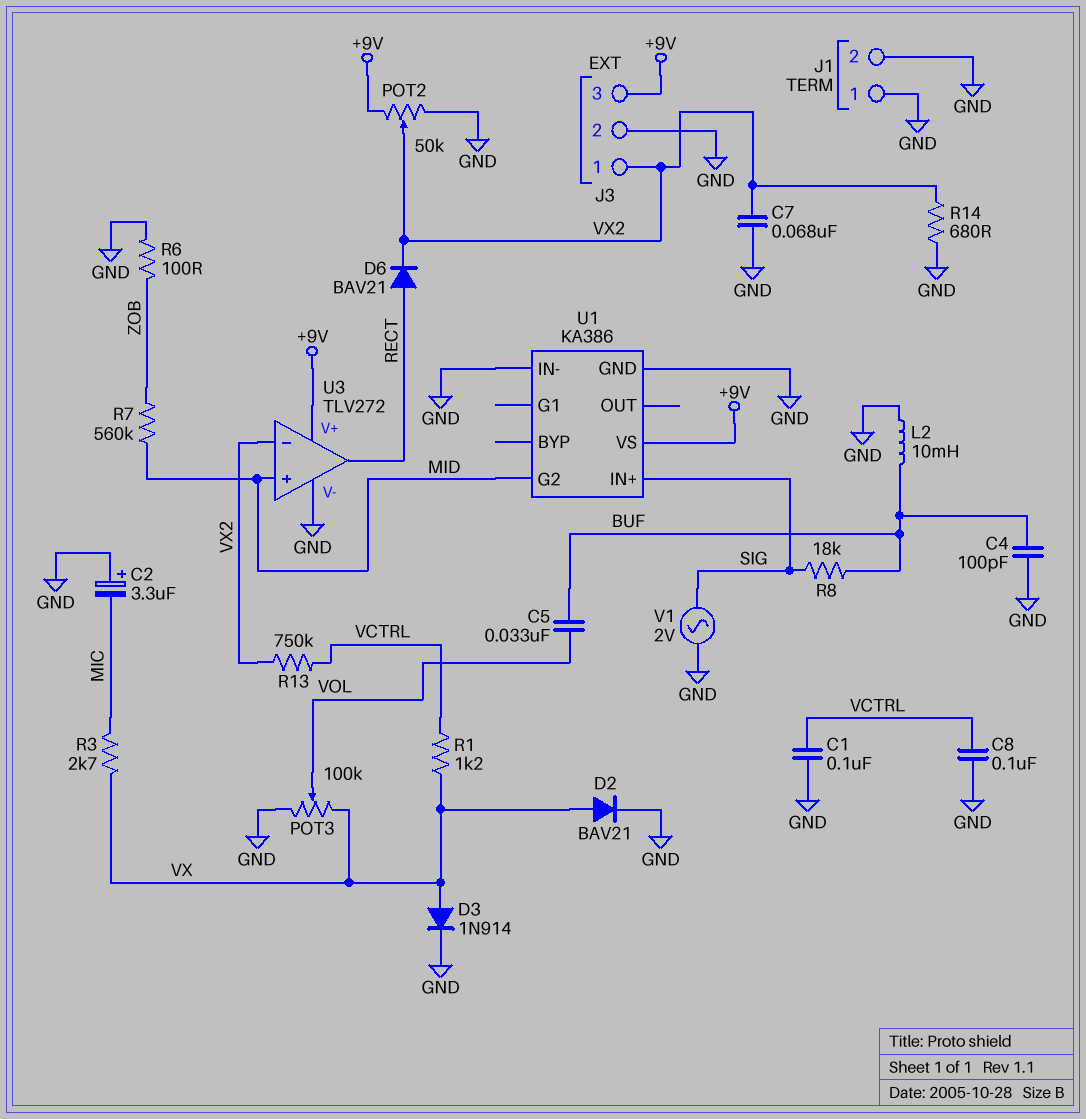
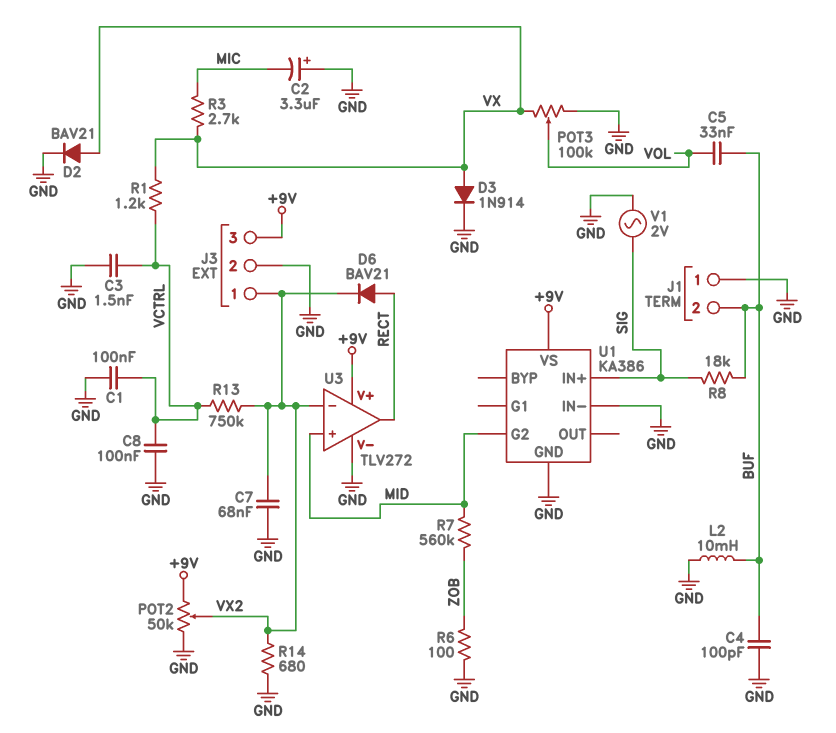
C3: none -> 1.5nF (GND, VCTRL)
J1 pin 2: GND -> BUF

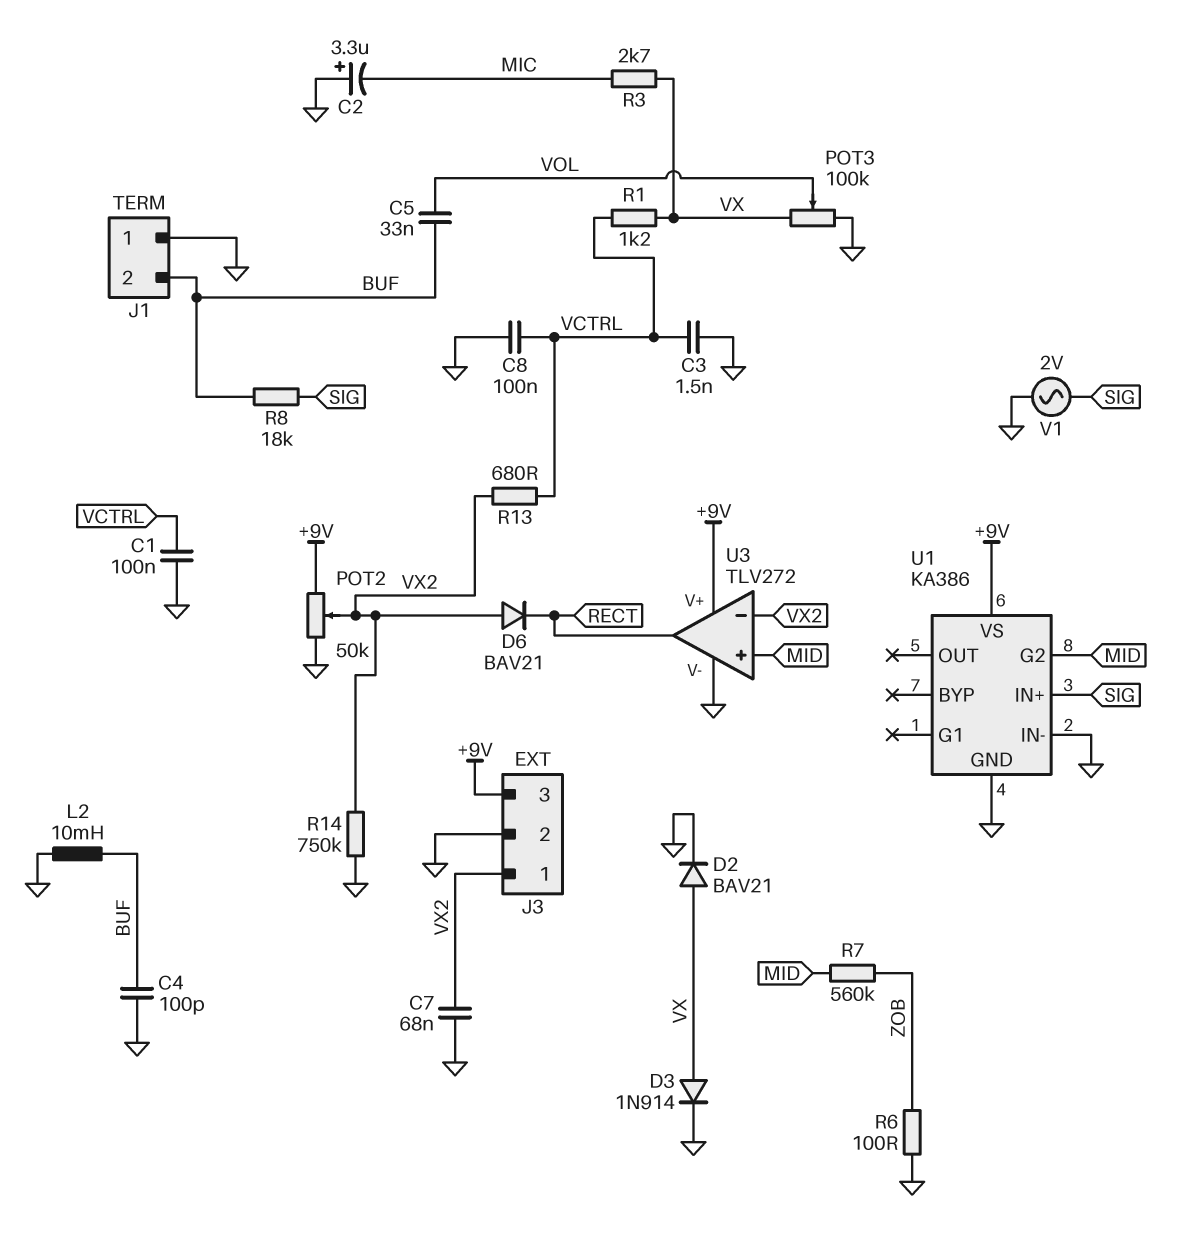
D6: diode BAV21 (A RECT, K VX2) -> diode BAV21 (A VX2, K RECT)
R13: 750k (VCTRL, VX2) -> 680 (VCTRL, VX2)
R14: 680 (GND, VX2) -> 750k (GND, VX2)

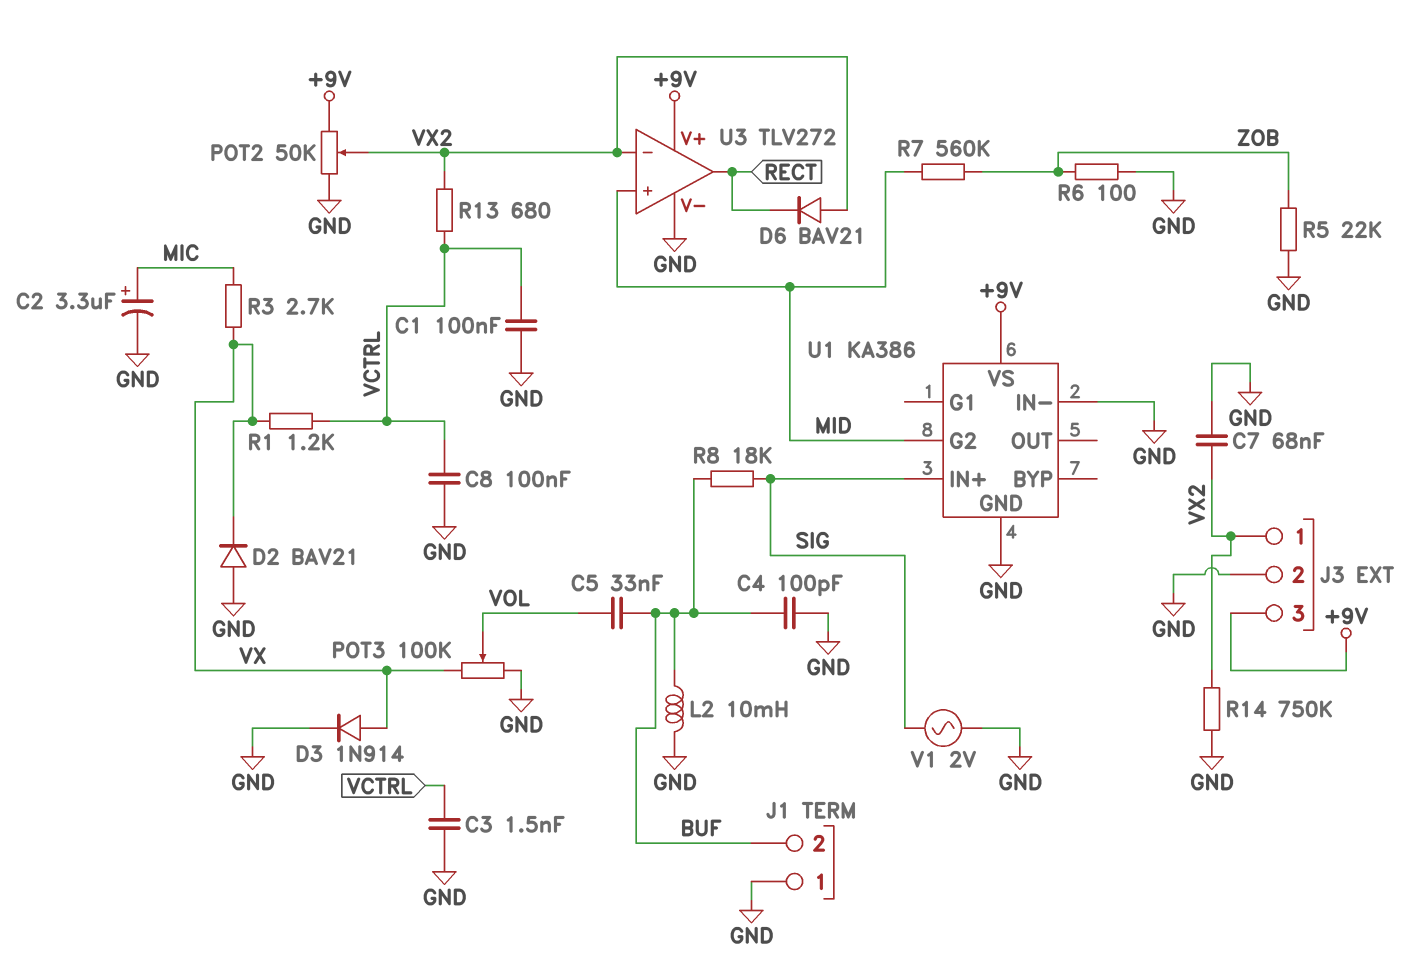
C2: 3.3uF (plus GND, minus MIC) -> 3.3uF (plus MIC, minus GND)
D2: diode BAV21 (A VX, K GND) -> diode BAV21 (A GND, K VX)
R5: none -> 22k (GND, ZOB)

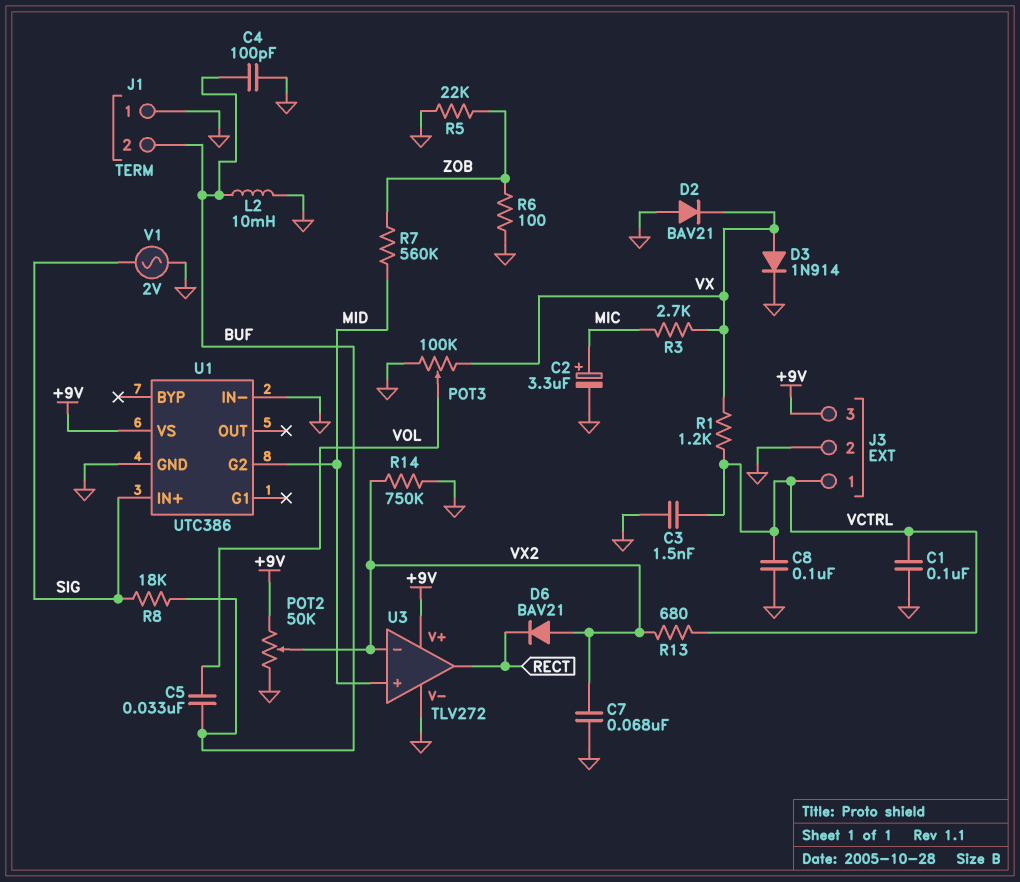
J3 pin 1: VX2 -> VCTRL
U1: KA386 -> UTC386

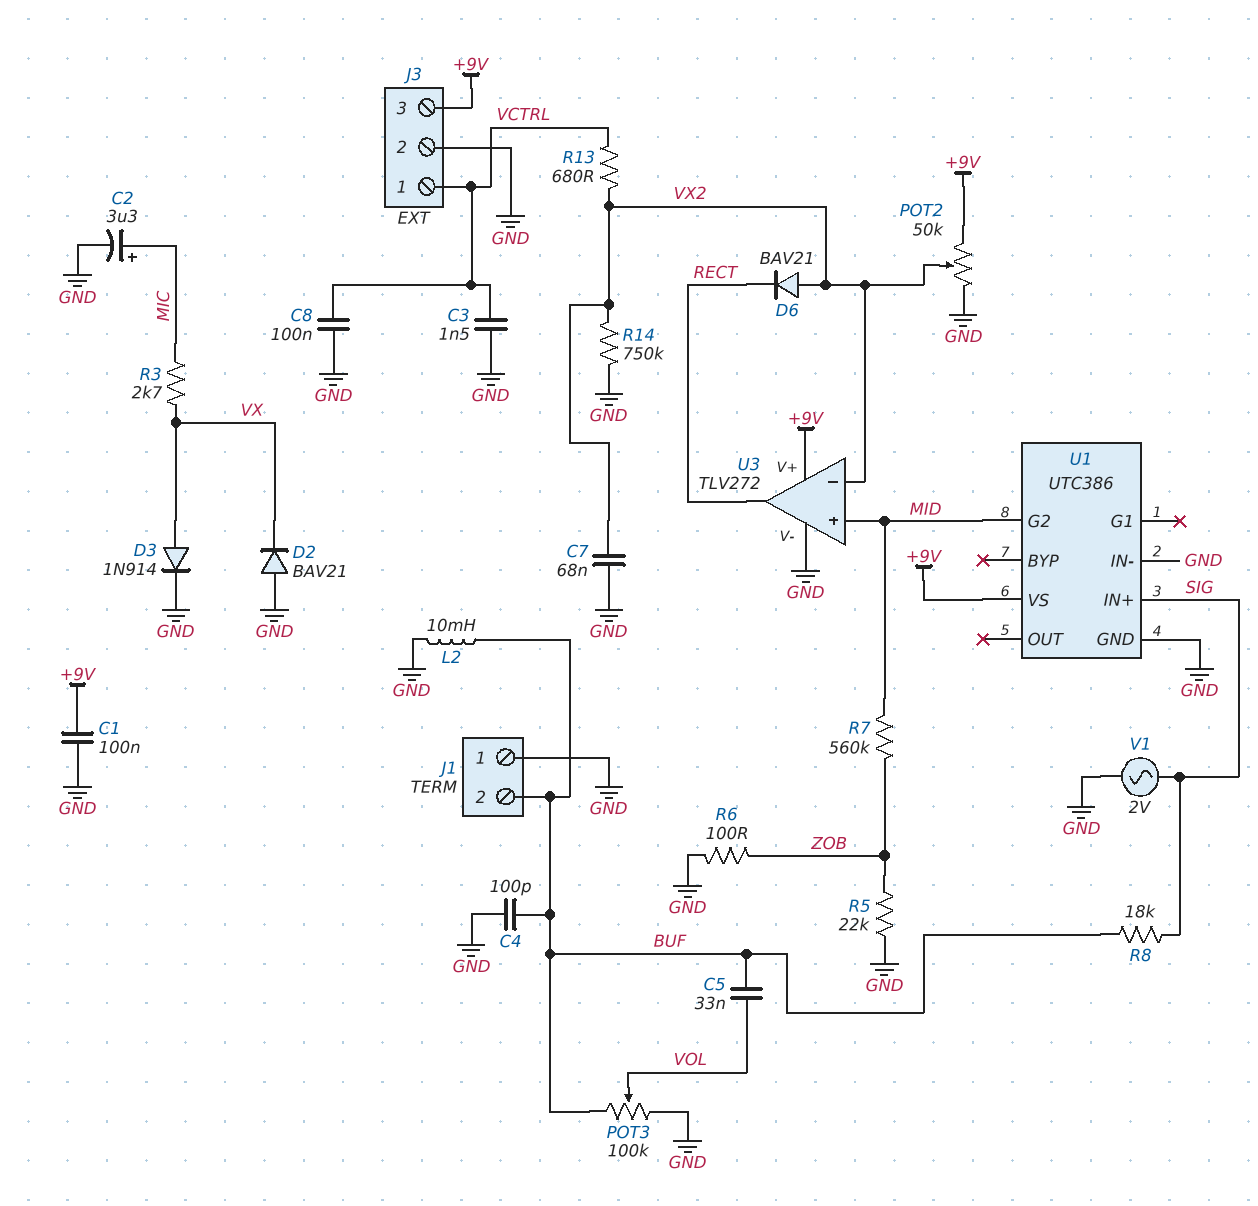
C1: 100nF (GND, VCTRL) -> 100nF (+9V, GND)
POT3: 100k (GND, VX, wiper VOL) -> 100k (BUF, GND, wiper VOL)
R1: 1.2k (VCTRL, VX) -> none

